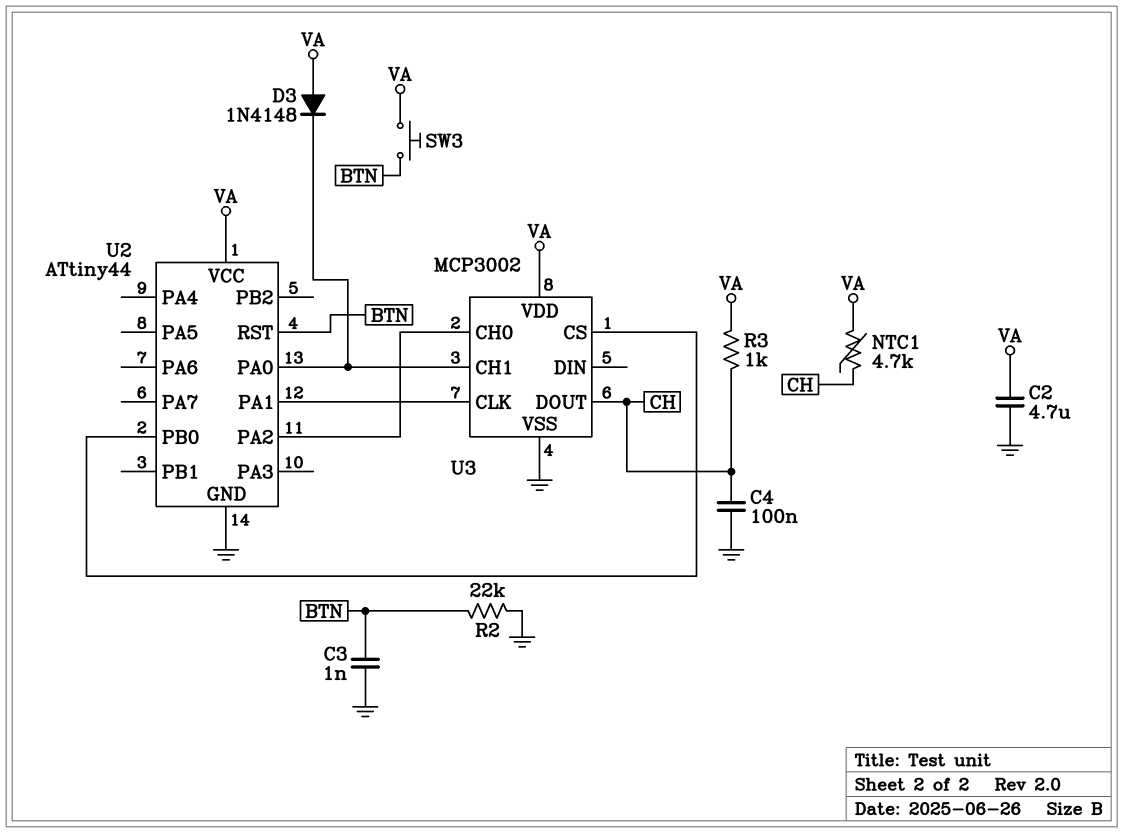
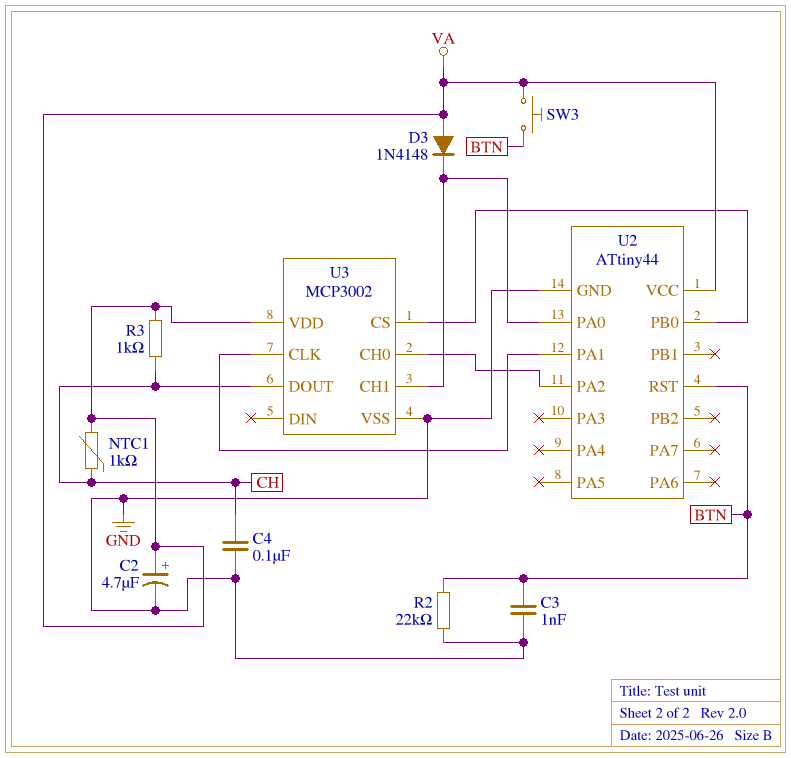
C2: 4.7uF (GND, VA) -> 4.7uF (plus VA, minus GND)
NTC1: 4.7k (CH, VA) -> 1k (CH, VA)

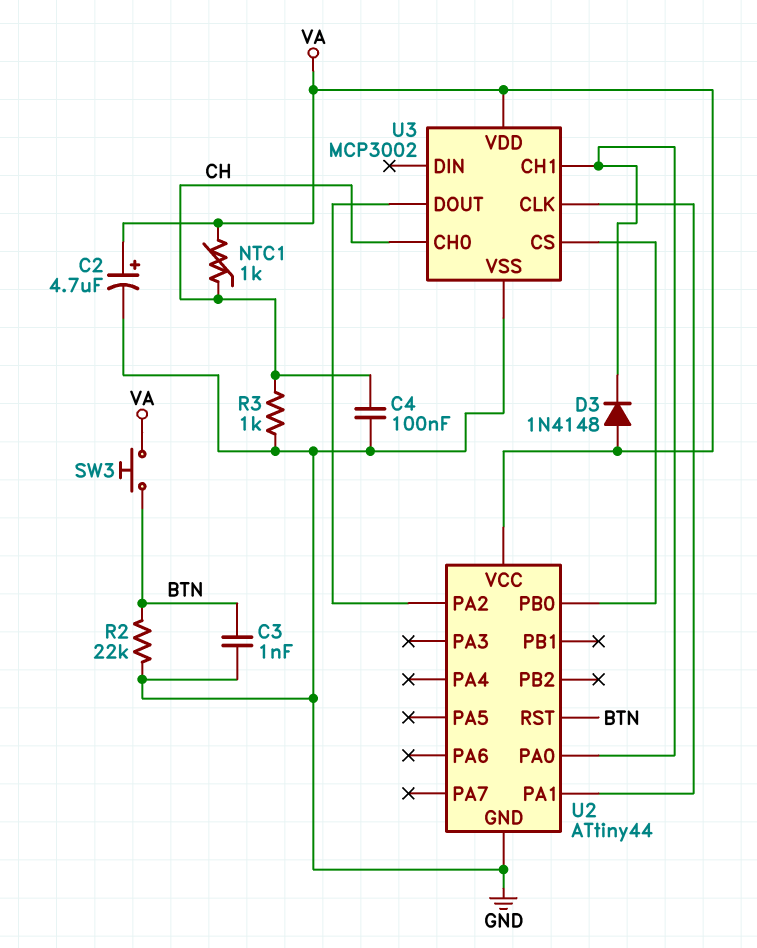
R3: 1k (CH, VA) -> 1k (CH, GND)
U3 pin CH0: U2/PA2 -> CH
U3 pin DOUT: CH -> U2/PA2

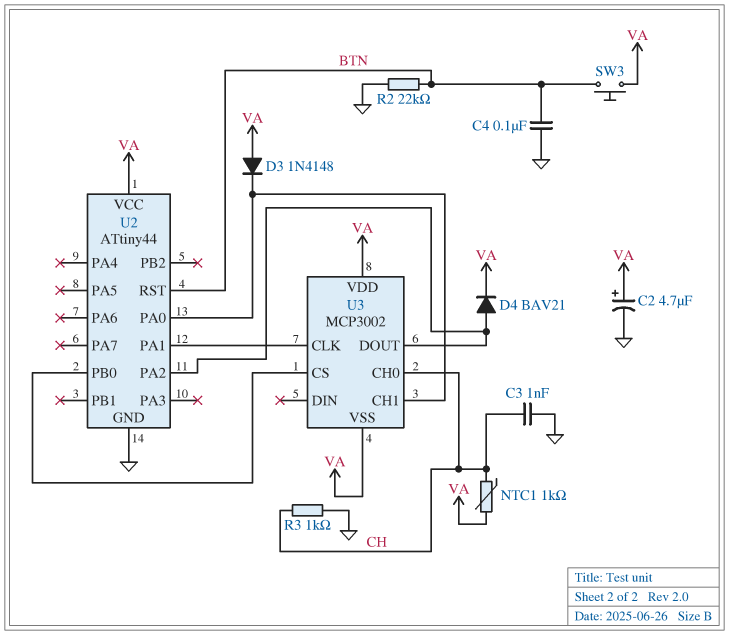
C3: 1nF (BTN, GND) -> 1nF (CH, GND)
C4: 100nF (CH, GND) -> 100nF (BTN, GND)
D4: none -> diode BAV21 (A U2/PA2, K VA)
U3 pin VSS: GND -> VA

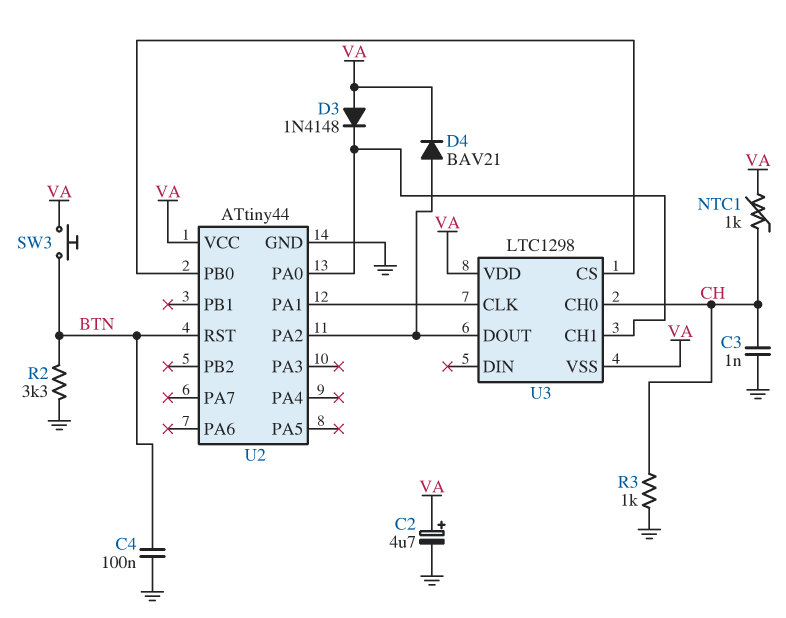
R2: 22k (BTN, GND) -> 3.3k (BTN, GND)
U3: MCP3002 -> LTC1298

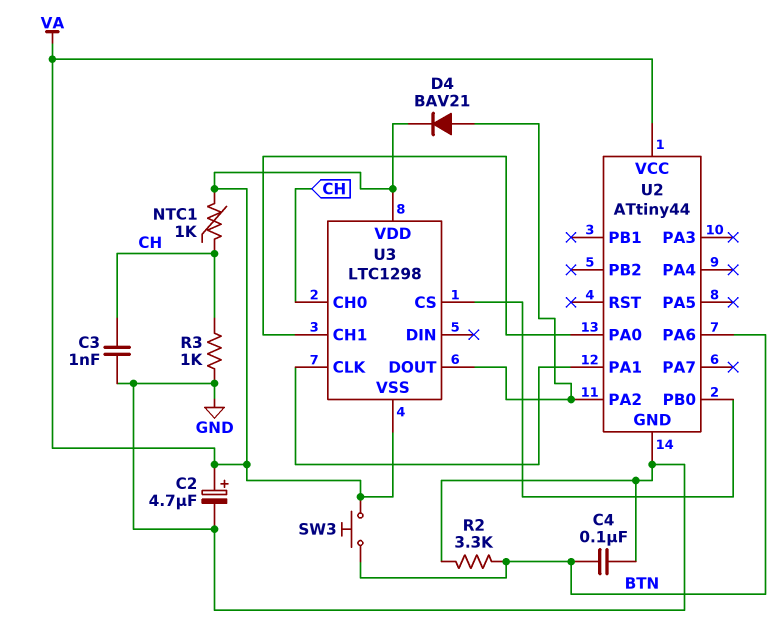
D3: diode 1N4148 (A VA, K U2/PA0) -> none
U2 pin PA6: none -> BTN
U2 pin RST: BTN -> none

